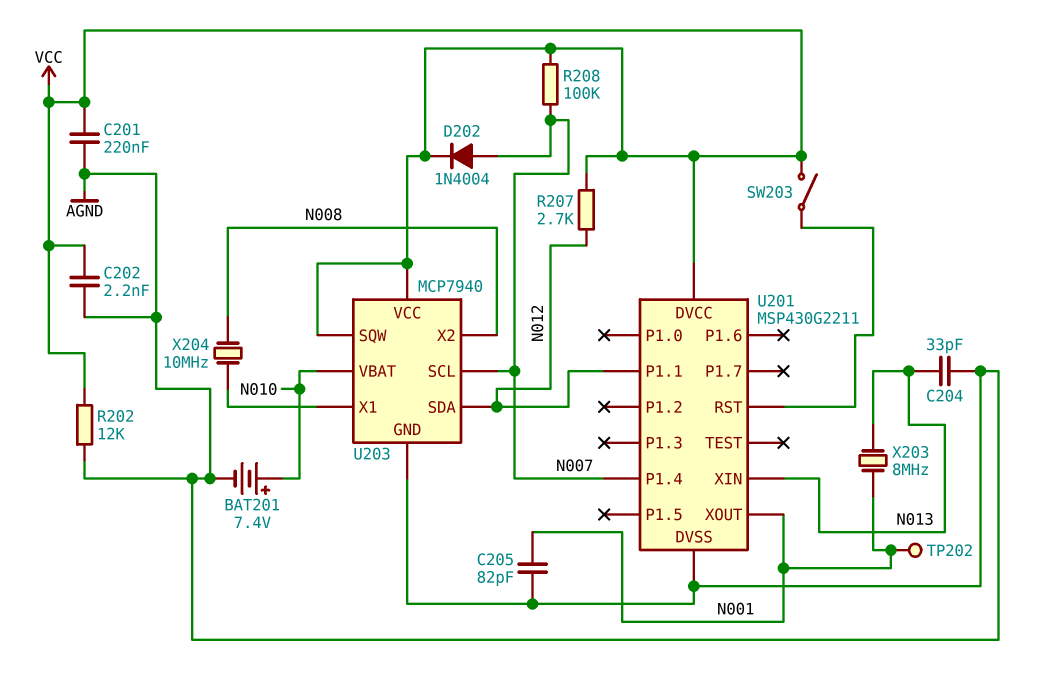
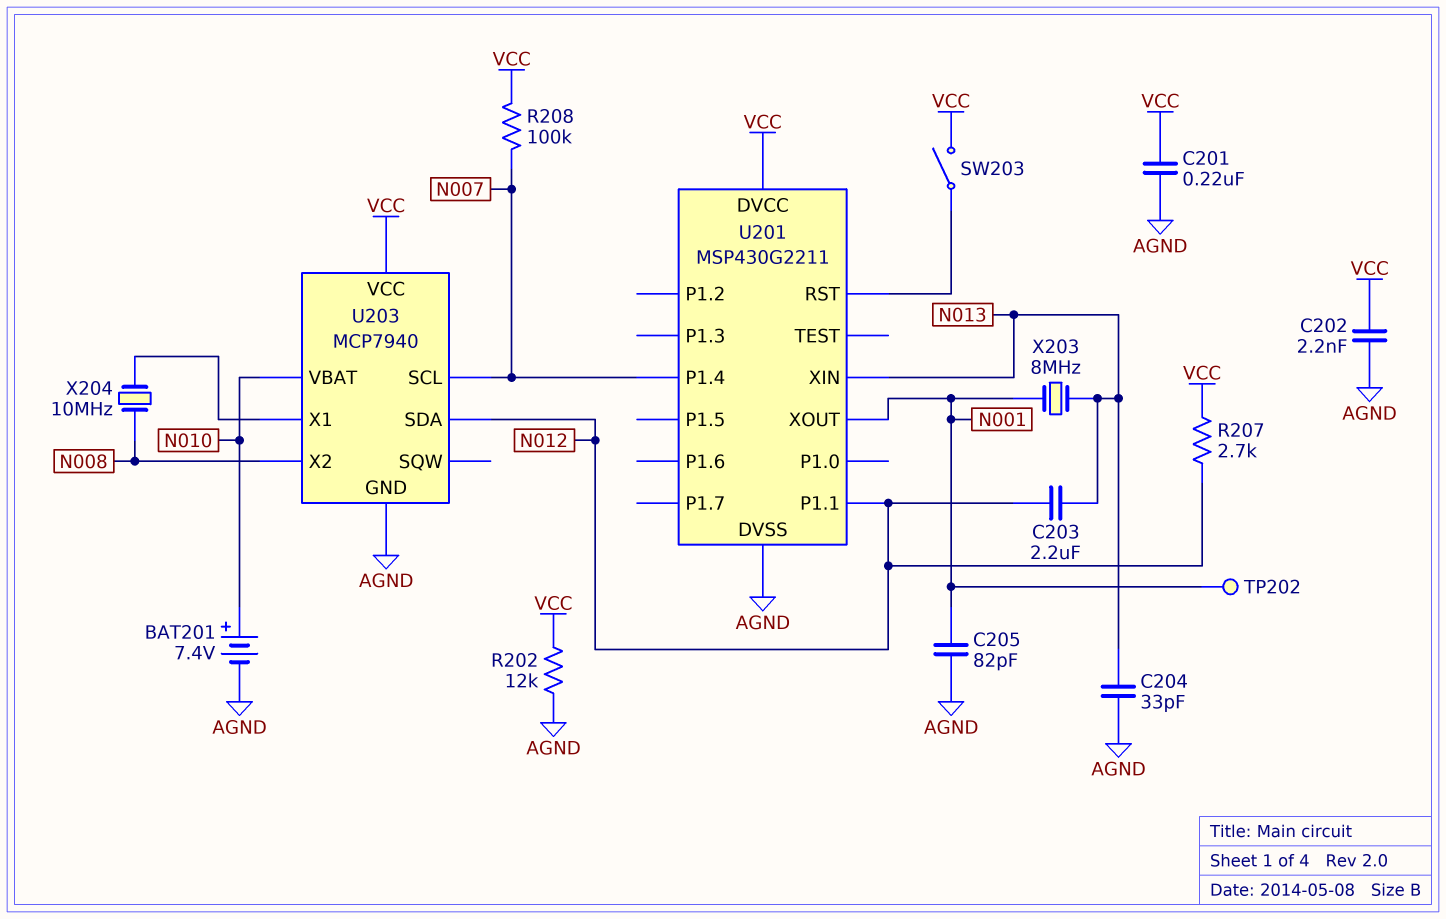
C203: none -> 2.2uF (N012, N013)
D202: diode 1N4004 (A N007, K VCC) -> none
U203 pin SQW: VCC -> none

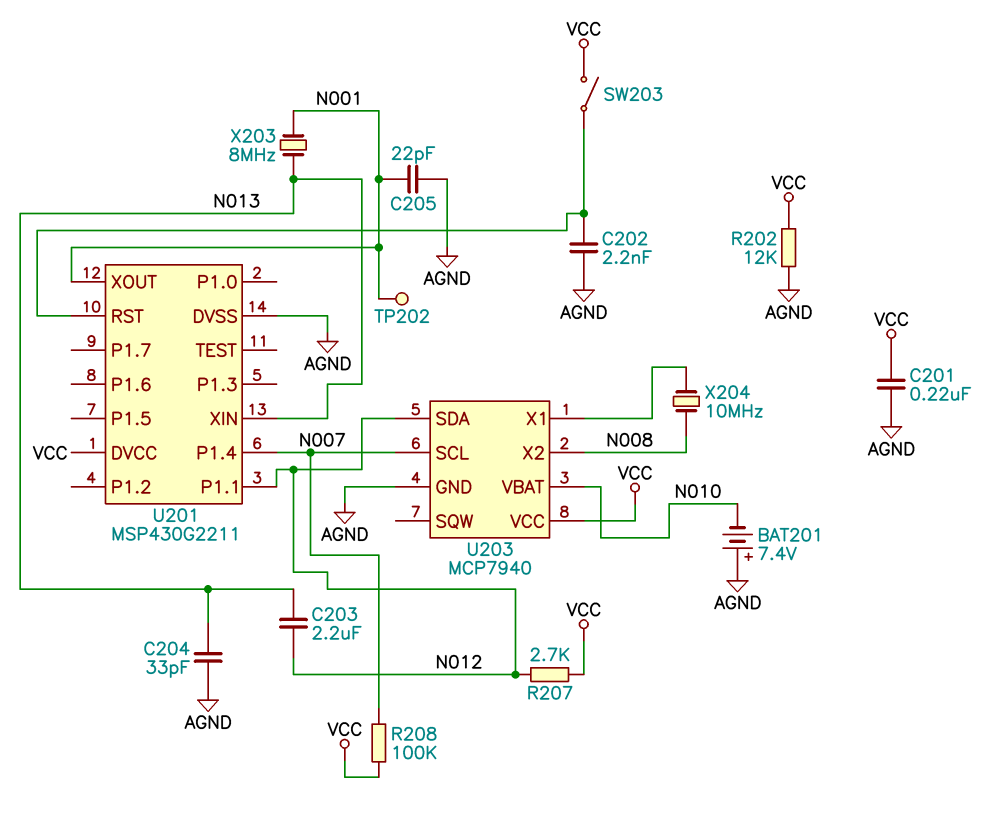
BAT201: 7.4V (plus N010, minus AGND) -> 7.4V (plus AGND, minus N010)
C202: 2.2nF (AGND, VCC) -> 2.2nF (AGND, U201/RST)
C205: 82pF (AGND, N001) -> 22pF (AGND, N001)

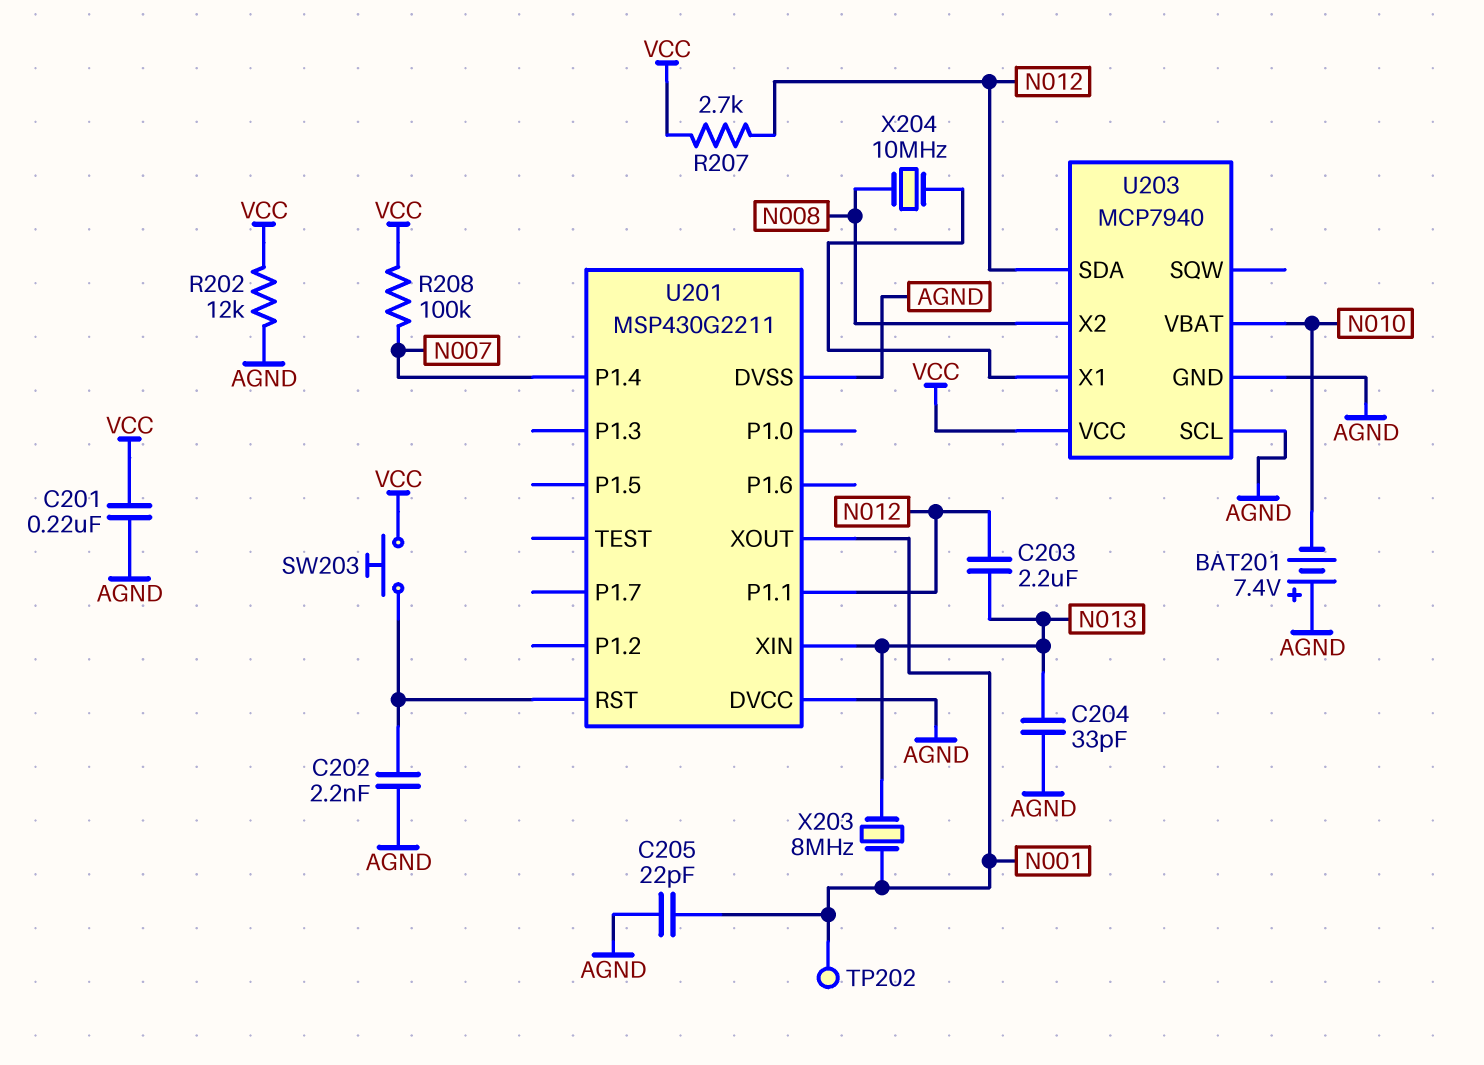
SW203: switch (U201/RST, VCC) -> button (U201/RST, VCC)
U201 pin DVCC: VCC -> AGND
U203 pin SCL: N007 -> AGND

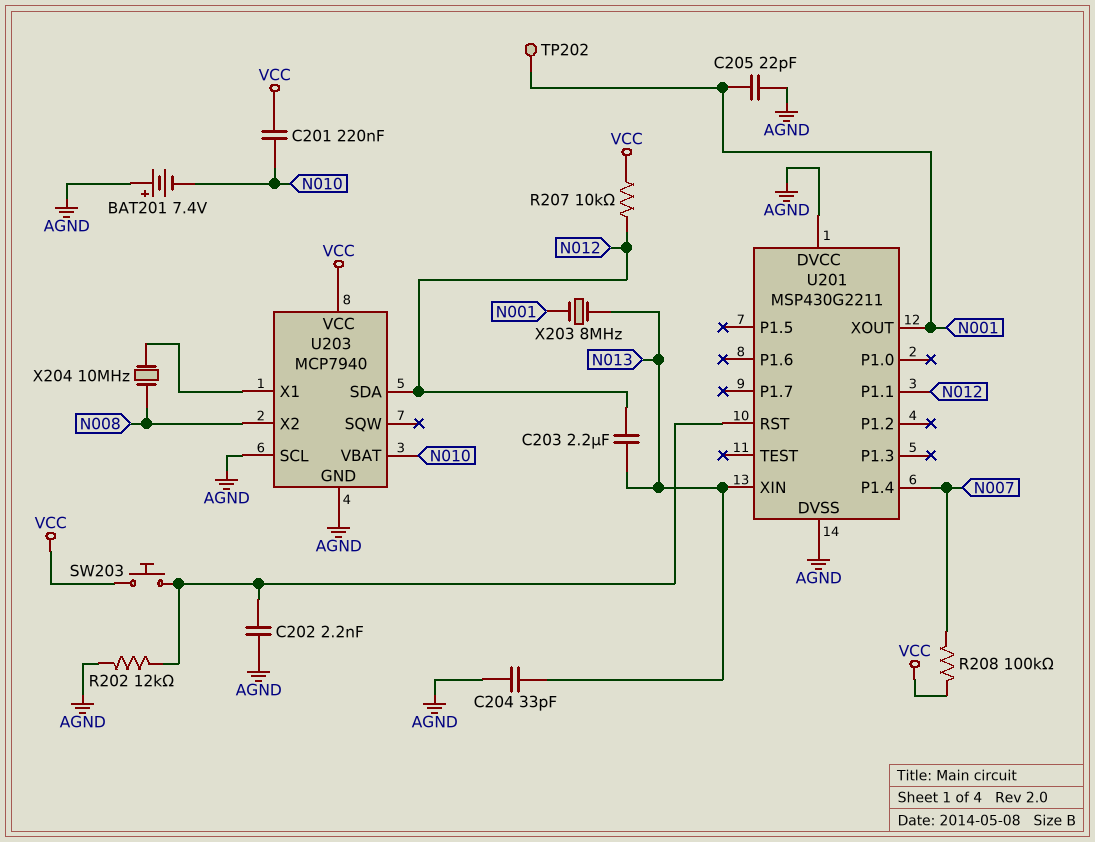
C201: 220nF (AGND, VCC) -> 220nF (N010, VCC)
R202: 12k (AGND, VCC) -> 12k (AGND, U201/RST)
R207: 2.7k (N012, VCC) -> 10k (N012, VCC)

